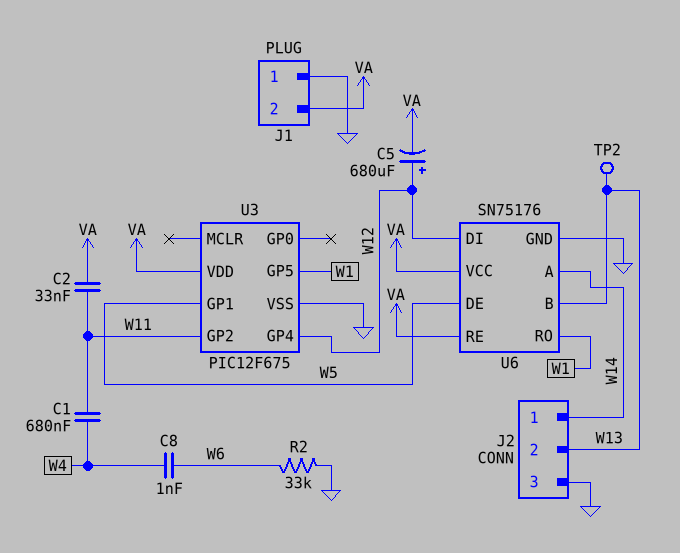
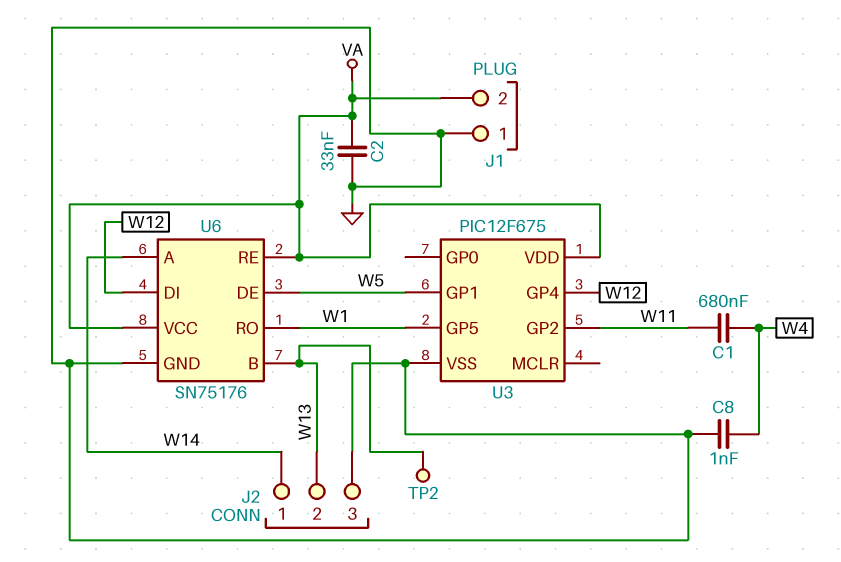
C2: 33nF (VA, W11) -> 33nF (GND, VA)
C5: 680uF (plus W12, minus VA) -> none
C8: 1nF (W4, W6) -> 1nF (GND, W4)
R2: 33k (GND, W6) -> none

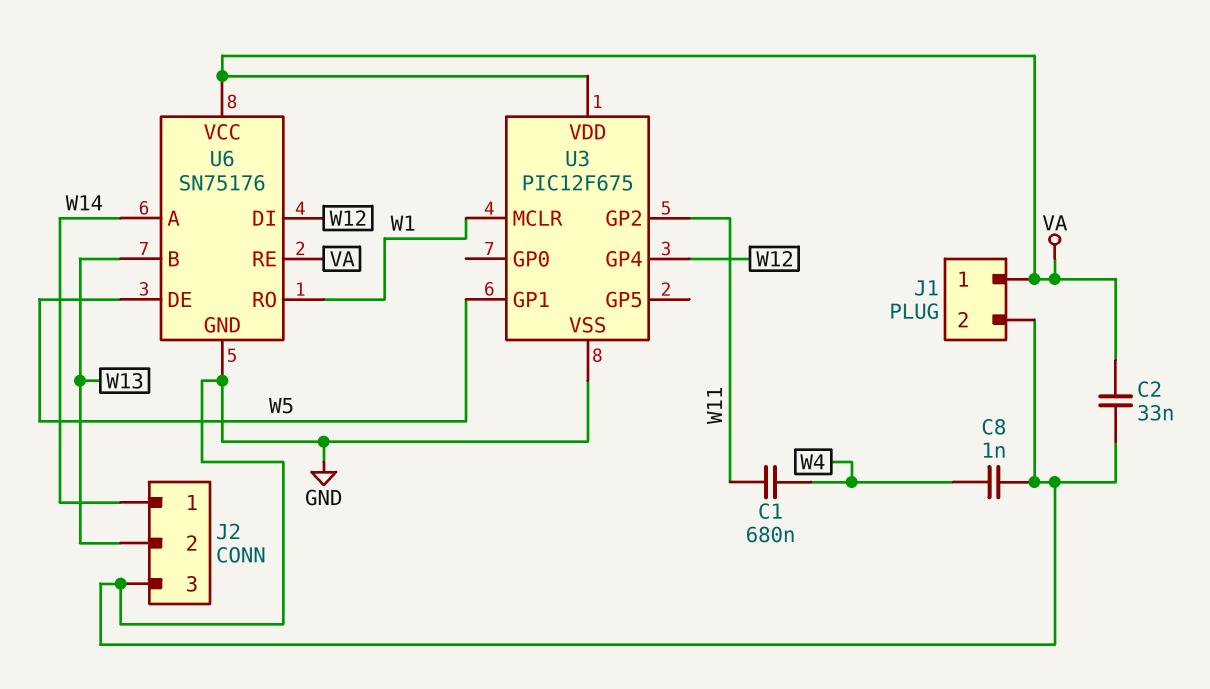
J1 pin 1: GND -> VA
J1 pin 2: VA -> GND
TP2: test point (W13) -> none
U3 pin GP5: W1 -> none
U3 pin MCLR: none -> W1

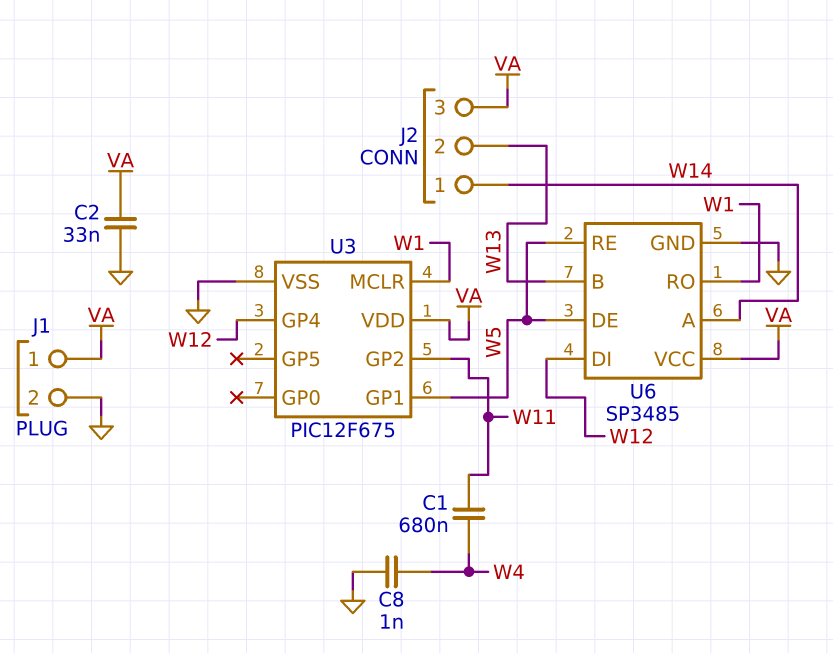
J2 pin 3: GND -> VA
U6: SN75176 -> SP3485
U6 pin RE: VA -> W5

